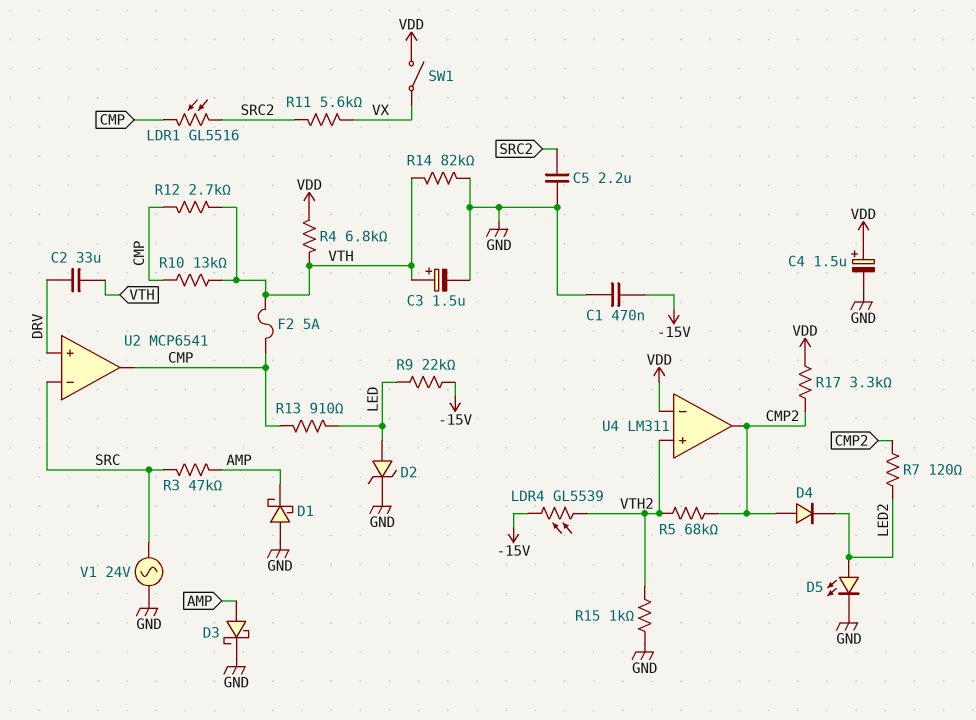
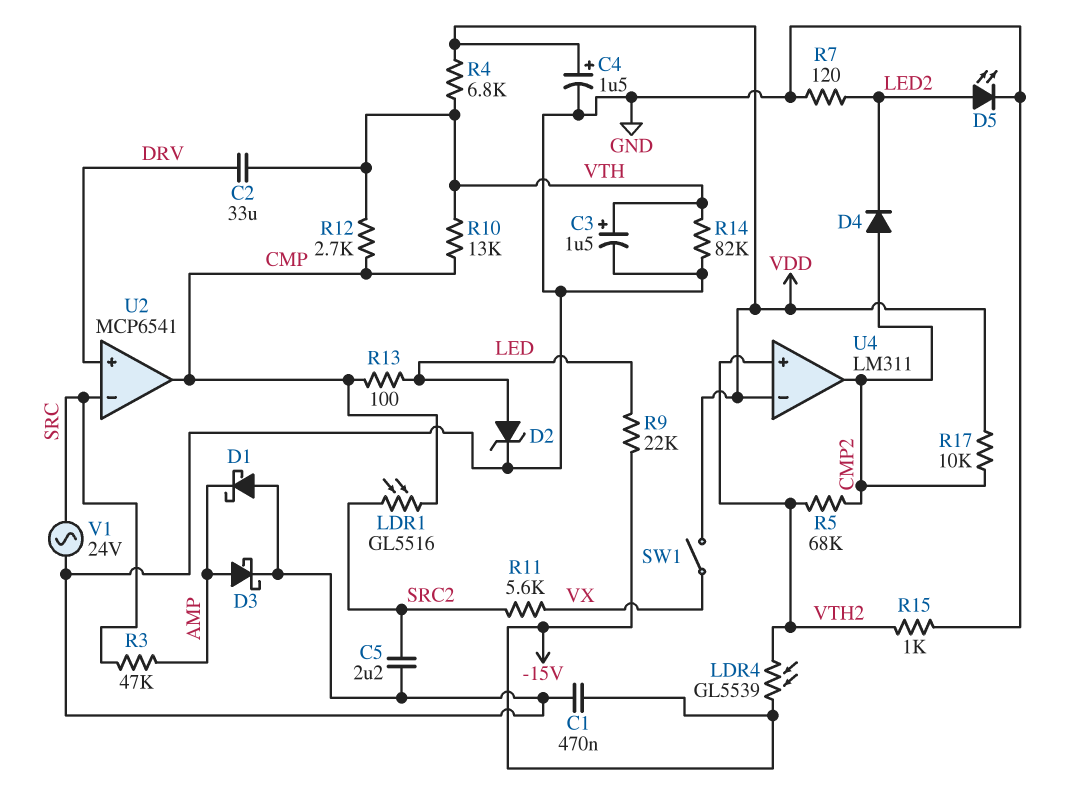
F2: 5A (CMP, VTH) -> none
R7: 120 (CMP2, LED2) -> 120 (GND, LED2)
R13: 910 (CMP, LED) -> 100 (CMP, LED)
R17: 3.3k (CMP2, VDD) -> 10k (CMP2, VDD)

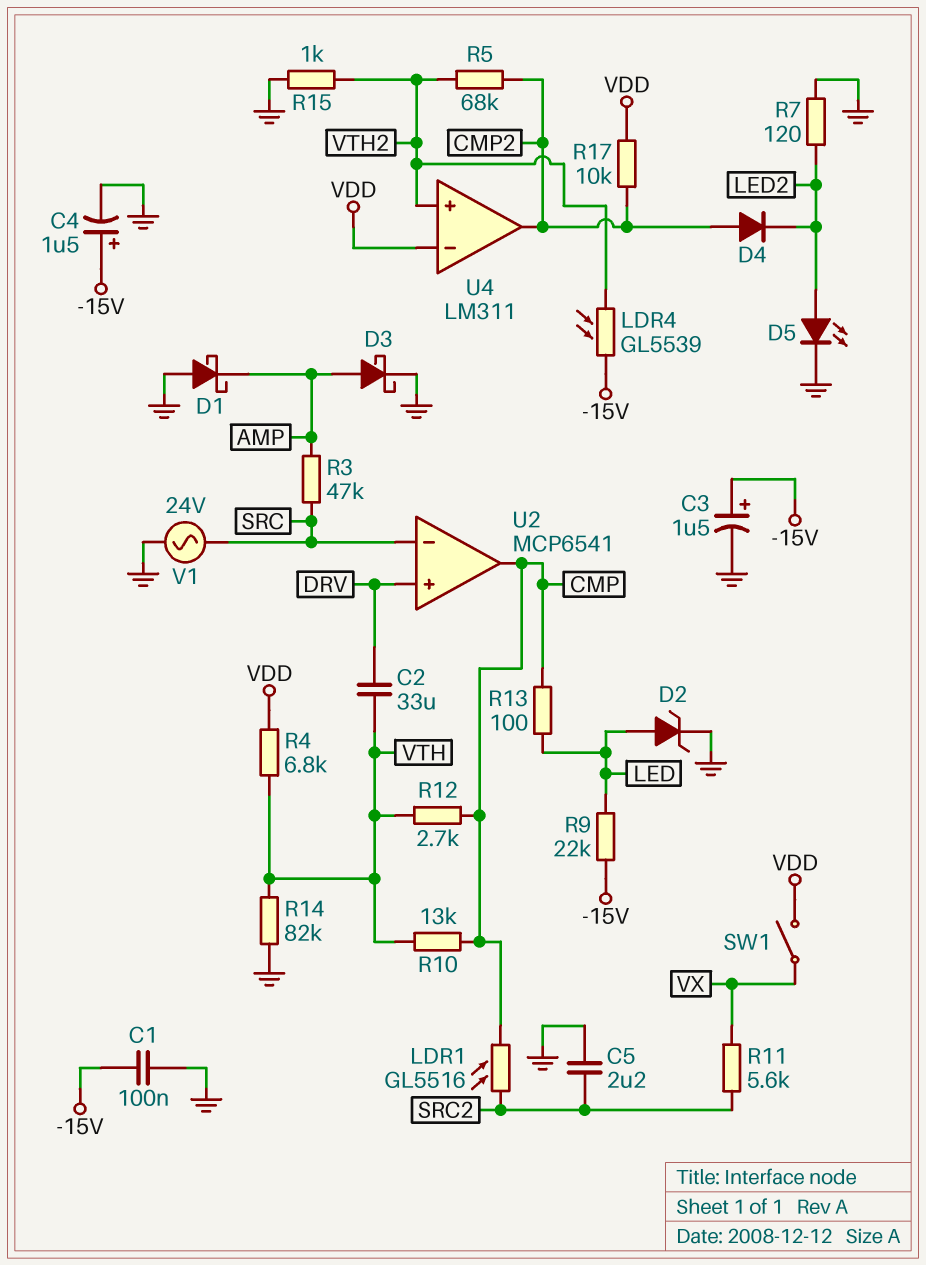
C1: 470nF (-15V, GND) -> 100nF (-15V, GND)
C3: 1.5uF (plus VTH, minus GND) -> 1.5uF (plus -15V, minus GND)
C4: 1.5uF (plus VDD, minus GND) -> 1.5uF (plus -15V, minus GND)

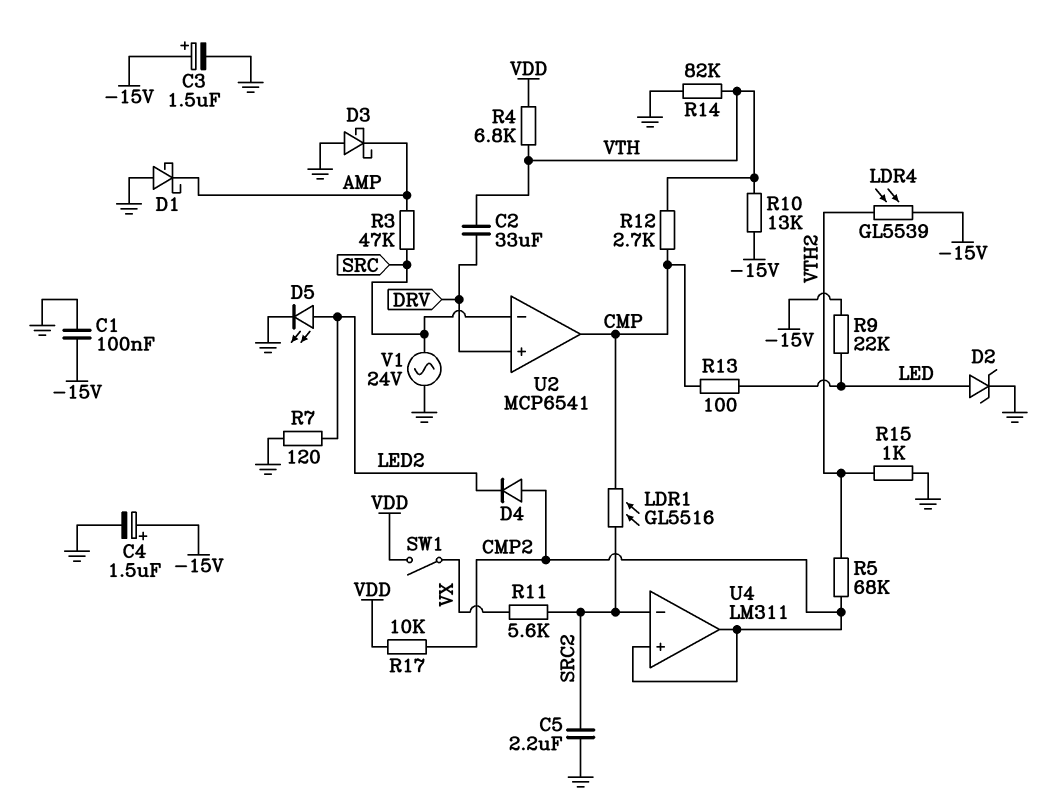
D3: schottky (A AMP, K GND) -> schottky (A GND, K AMP)
R10: 13k (CMP, VTH) -> 13k (-15V, VTH)
U4 pin in+: VTH2 -> CMP2
U4 pin in-: VDD -> SRC2

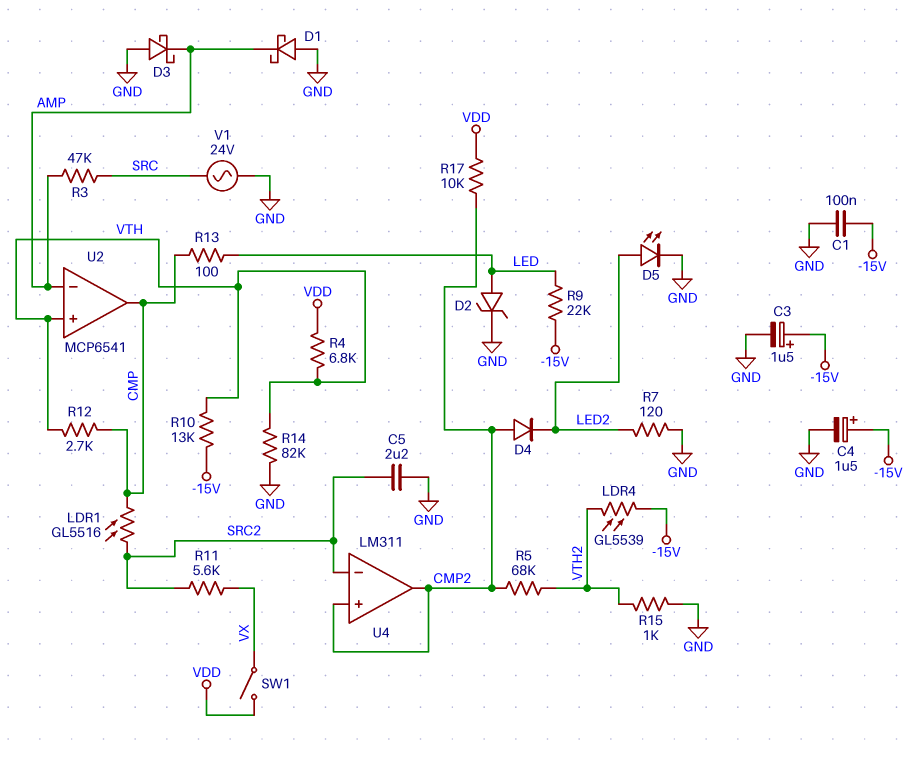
C2: 33uF (DRV, VTH) -> none
U2 pin in+: DRV -> VTH
U2 pin in-: SRC -> AMP

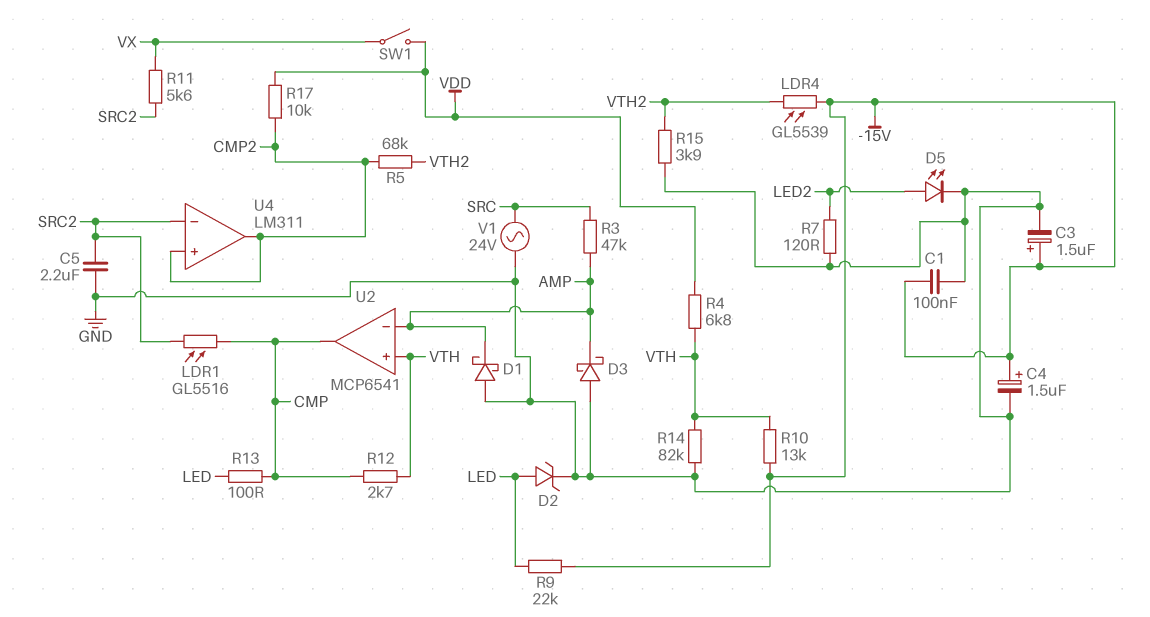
D4: diode (A CMP2, K LED2) -> none
R15: 1k (GND, VTH2) -> 3.9k (GND, VTH2)

